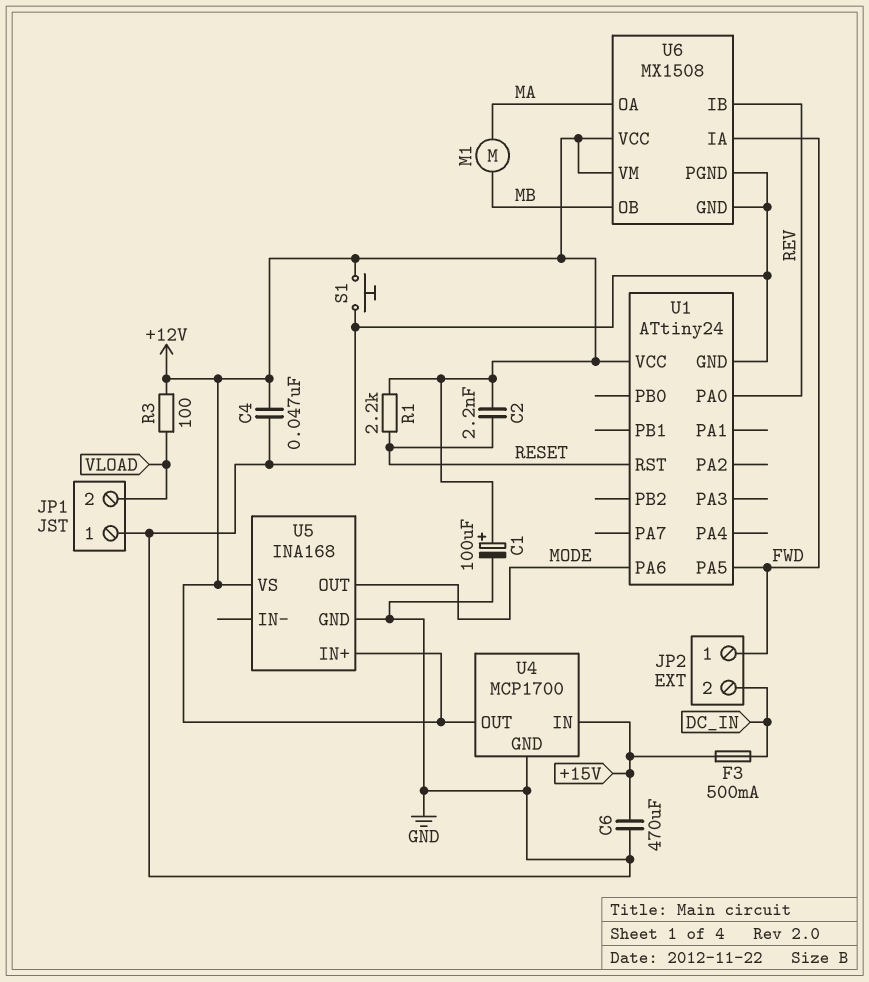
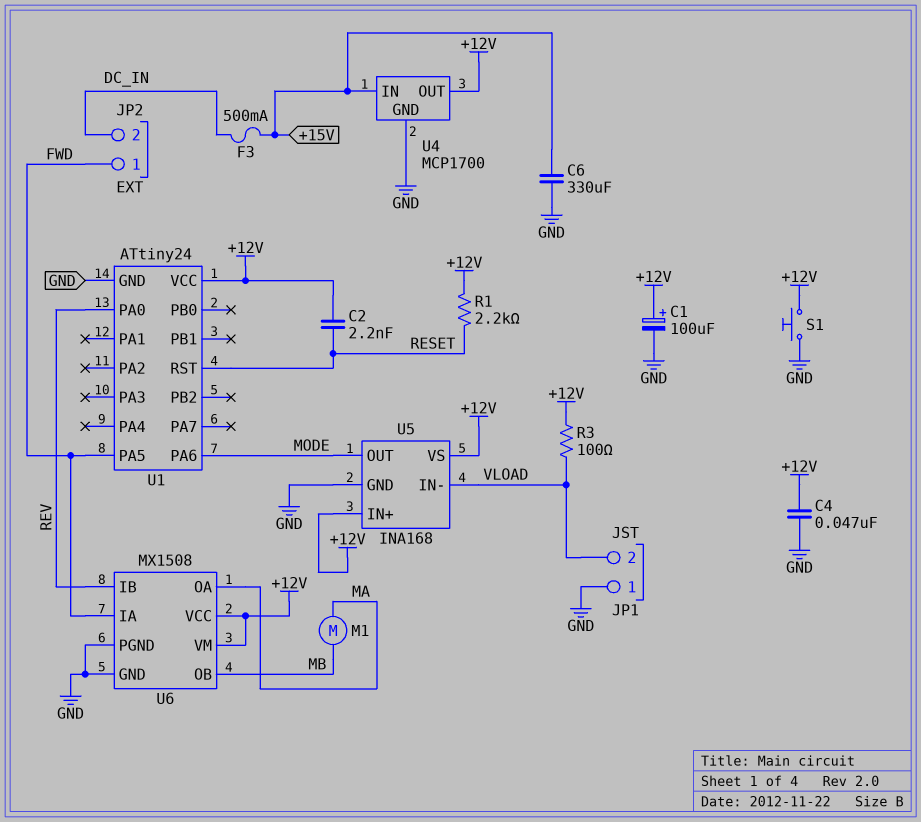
C6: 470uF (+15V, GND) -> 330uF (+15V, GND)
U5 pin IN-: none -> VLOAD

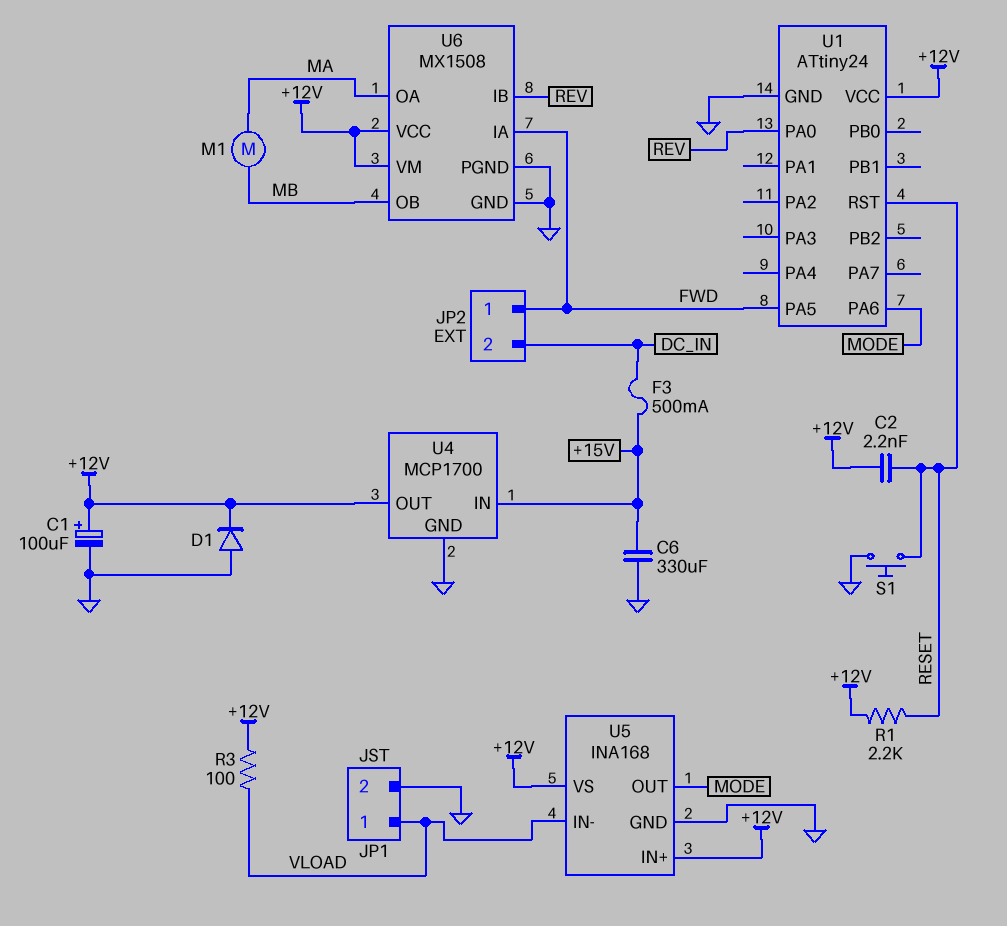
C4: 47nF (+12V, GND) -> none
D1: none -> diode (A GND, K +12V)
JP1 pin 1: GND -> VLOAD
JP1 pin 2: VLOAD -> GND
S1: button (+12V, GND) -> button (GND, RESET)

